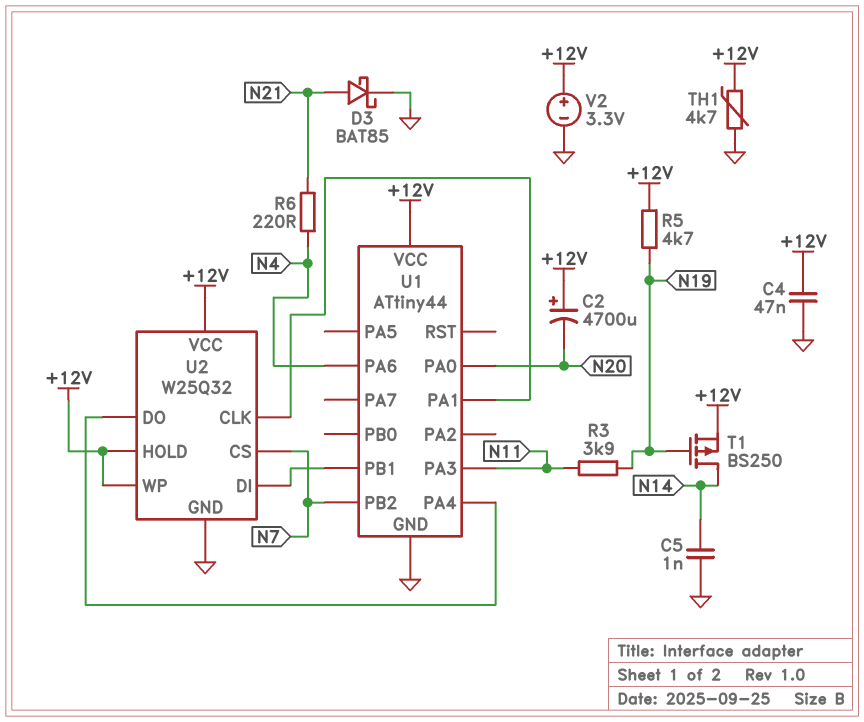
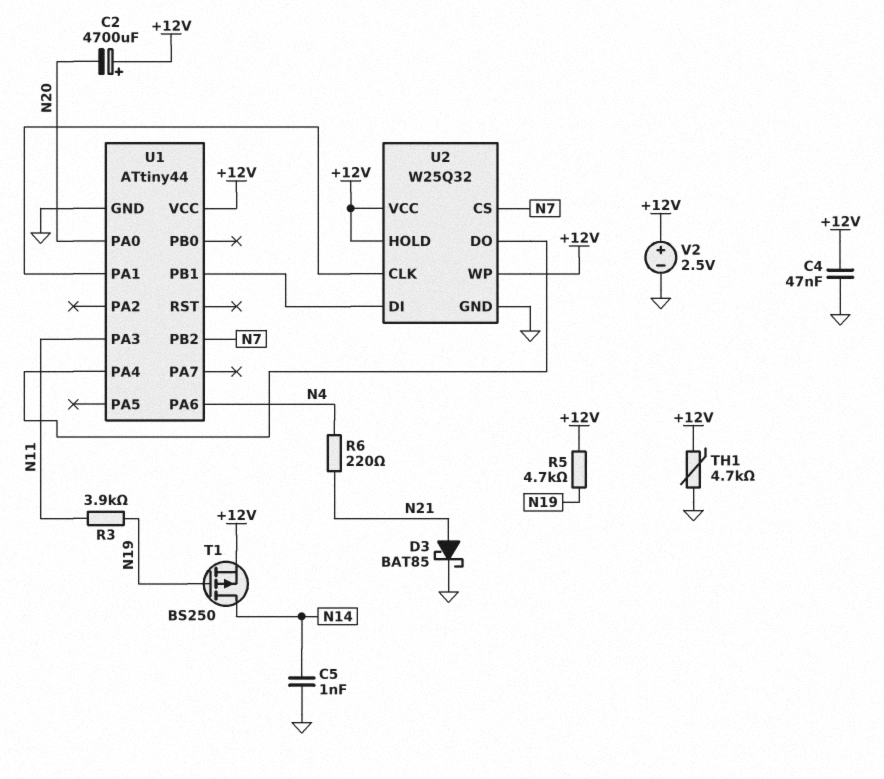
V2: 3.3V (plus +12V, minus GND) -> 2.5V (plus +12V, minus GND)

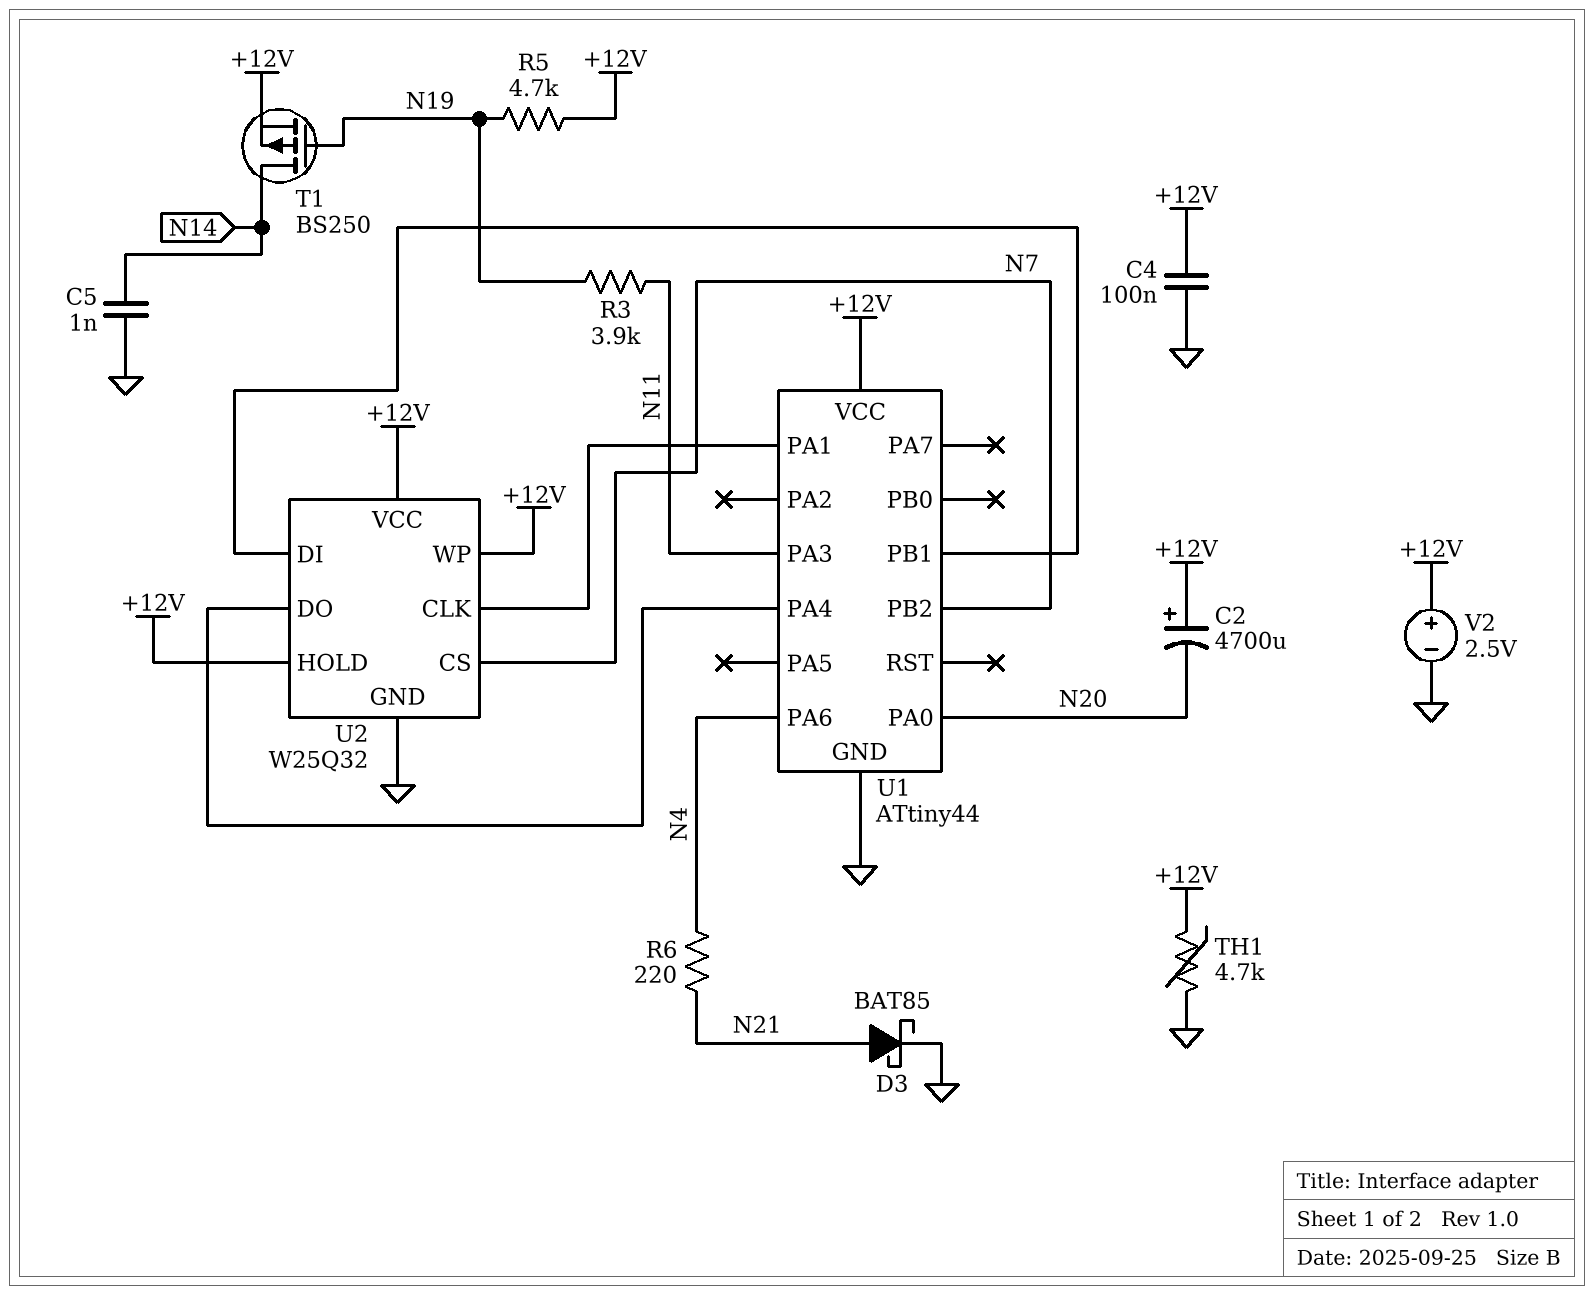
C4: 47nF (+12V, GND) -> 100nF (+12V, GND)

